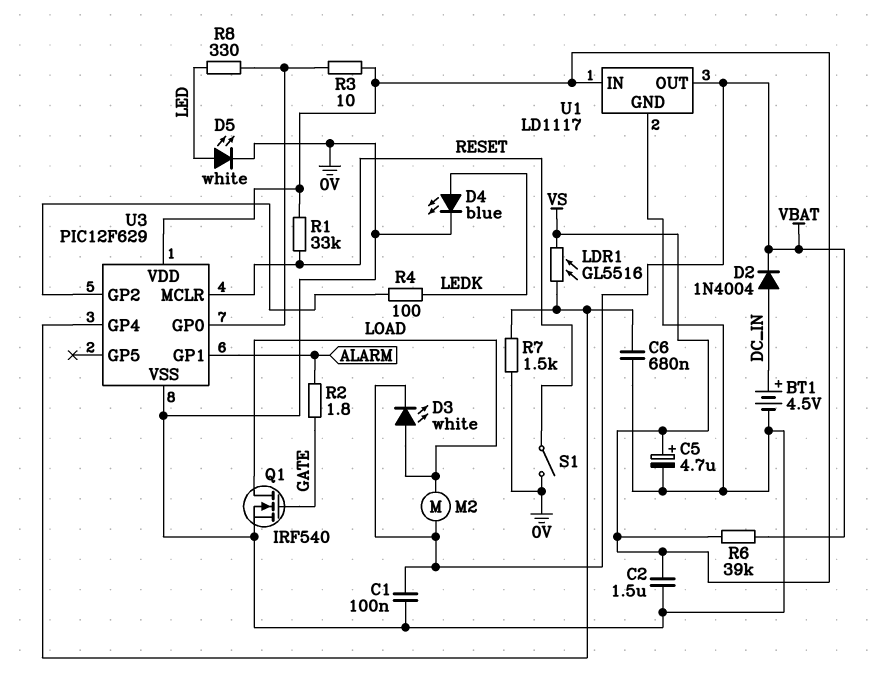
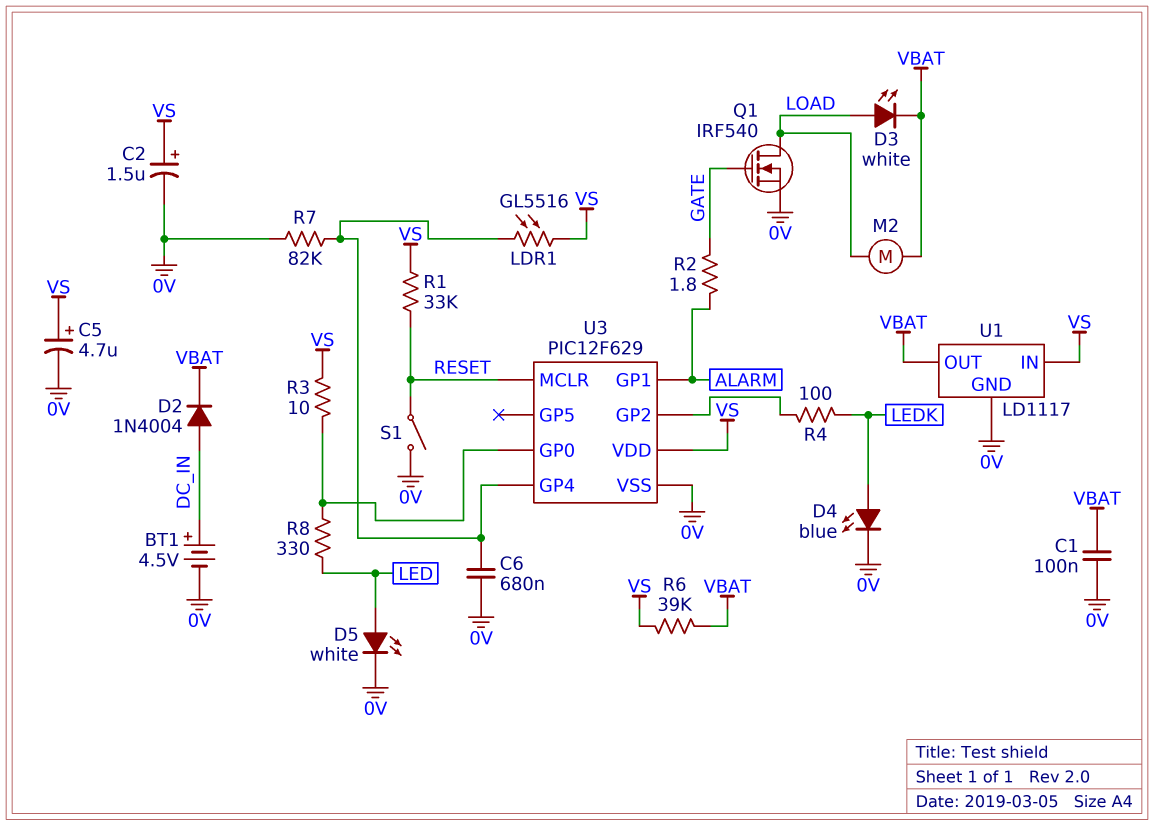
C2: 1.5uF (0V, VS) -> 1.5uF (plus VS, minus 0V)
R7: 1.5k (0V, U3/GP4) -> 82k (0V, U3/GP4)

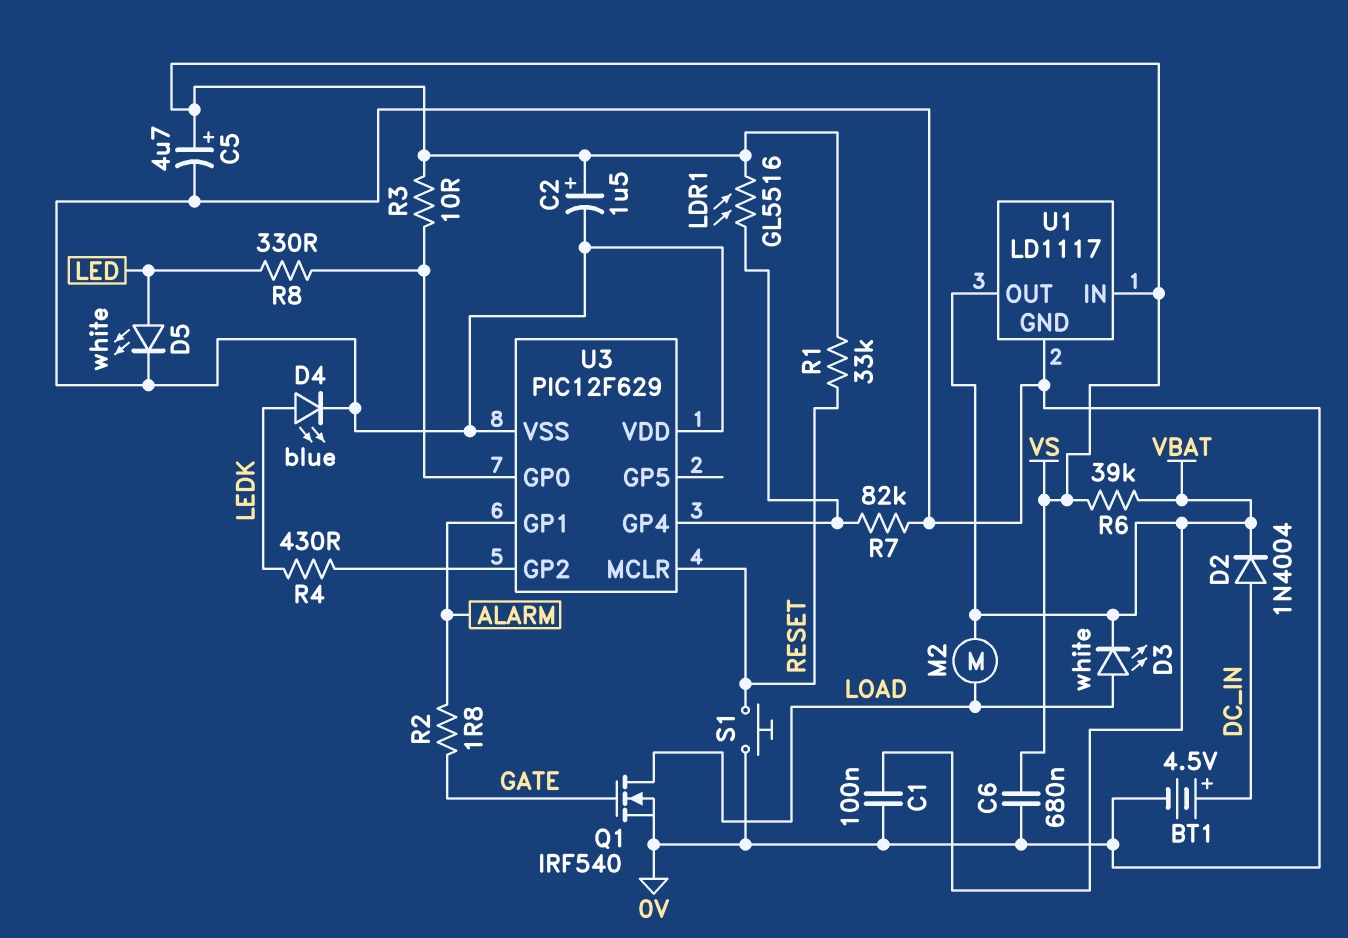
C6: 680nF (0V, U3/GP4) -> 680nF (0V, VS)
R4: 100 (LEDK, U3/GP2) -> 430 (LEDK, U3/GP2)
S1: switch (0V, RESET) -> button (0V, RESET)
U3 pin VDD: VS -> 0V

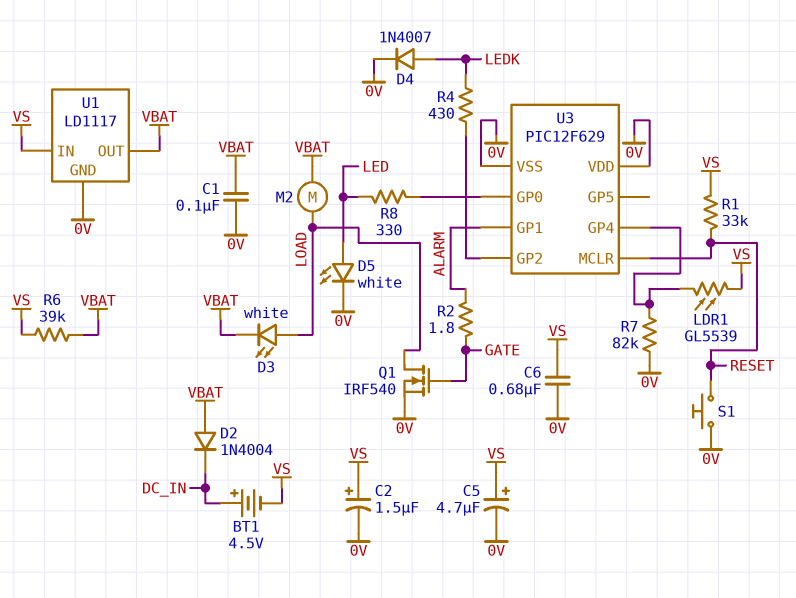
BT1: 4.5V (plus DC_IN, minus 0V) -> 4.5V (plus DC_IN, minus VS)
D2: diode 1N4004 (A DC_IN, K VBAT) -> diode 1N4004 (A VBAT, K DC_IN)
D4: LED blue (A LEDK, K 0V) -> diode 1N4007 (A LEDK, K 0V)
LDR1: GL5516 (U3/GP4, VS) -> GL5539 (U3/GP4, VS)
R3: 10 (U3/GP0, VS) -> none

